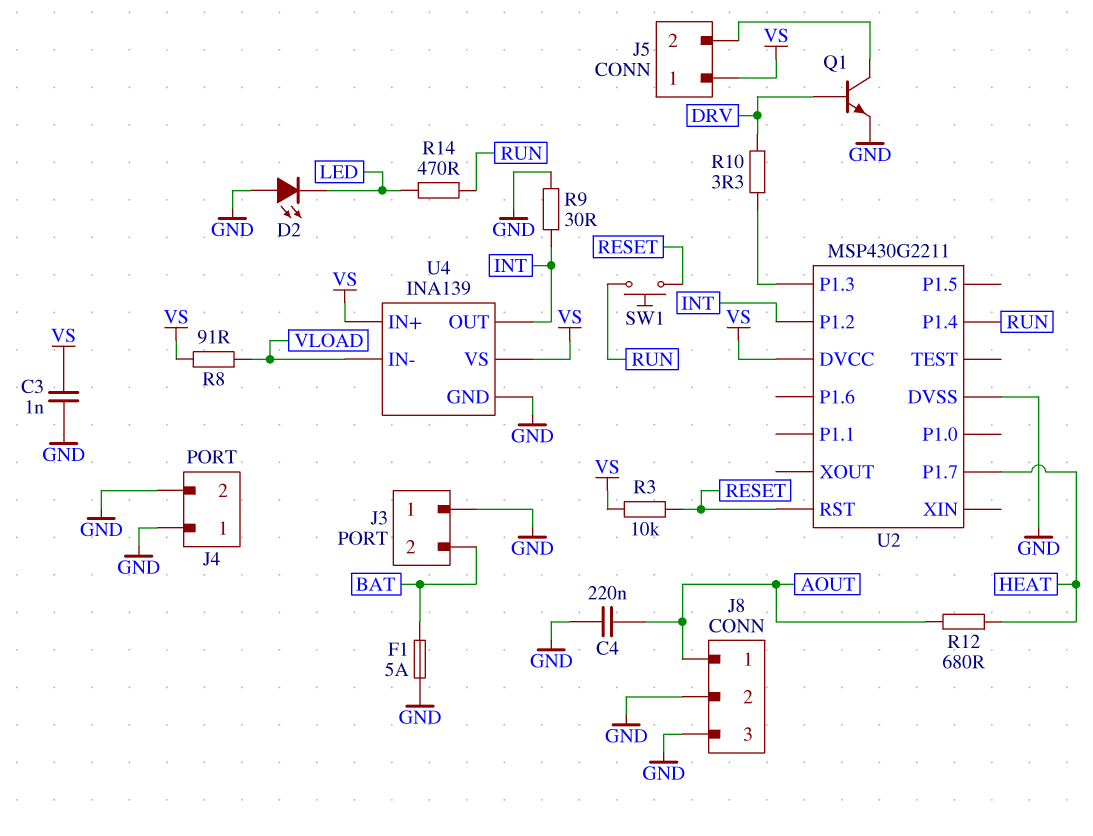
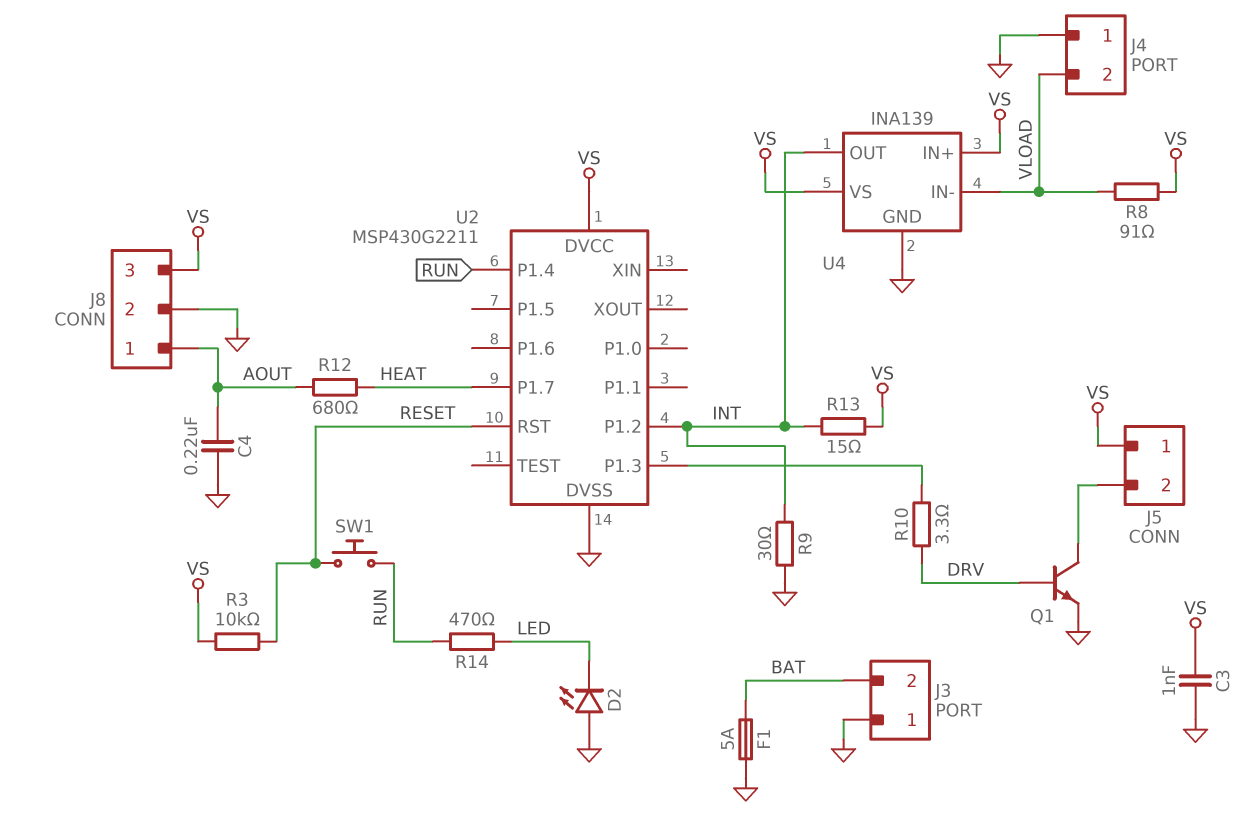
J4 pin 2: GND -> VLOAD
J8 pin 3: GND -> VS
R13: none -> 15 (INT, VS)

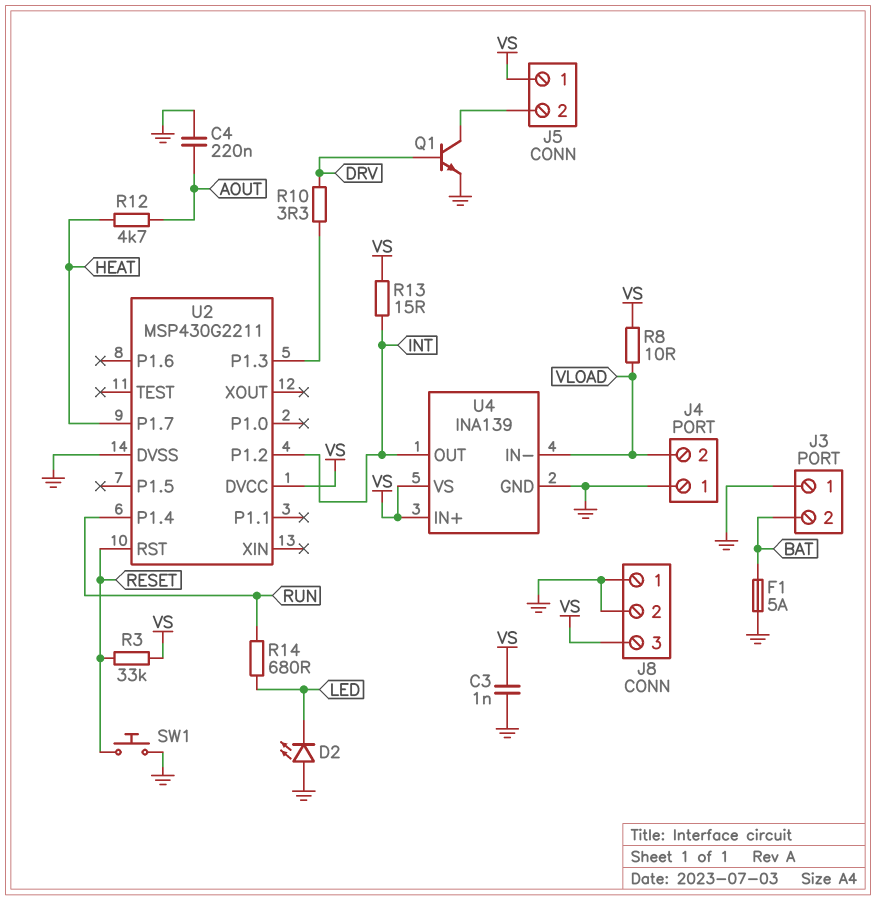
J8 pin 1: AOUT -> GND
R3: 10k (RESET, VS) -> 33k (RESET, VS)
R8: 91 (VLOAD, VS) -> 10 (VLOAD, VS)
R9: 30 (GND, INT) -> none
R12: 680 (AOUT, HEAT) -> 4.7k (AOUT, HEAT)
R14: 470 (LED, RUN) -> 680 (LED, RUN)
SW1: button (RESET, RUN) -> button (GND, RESET)

